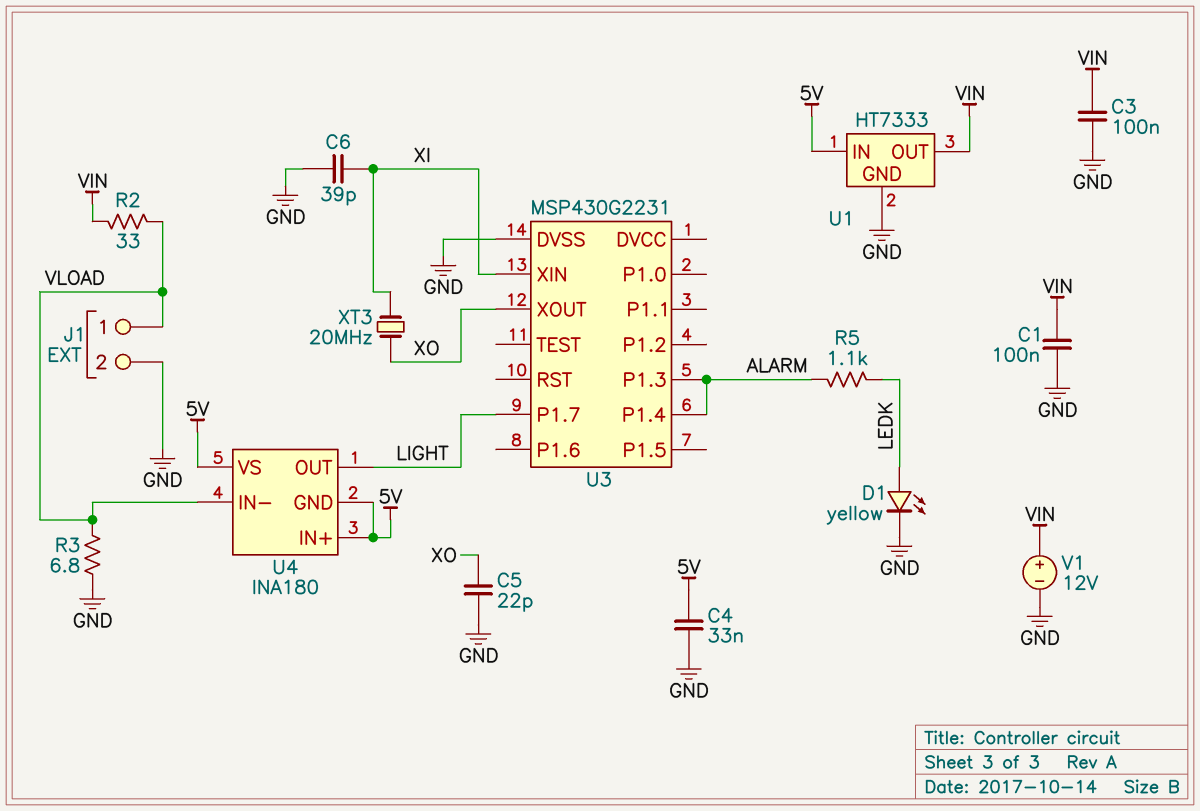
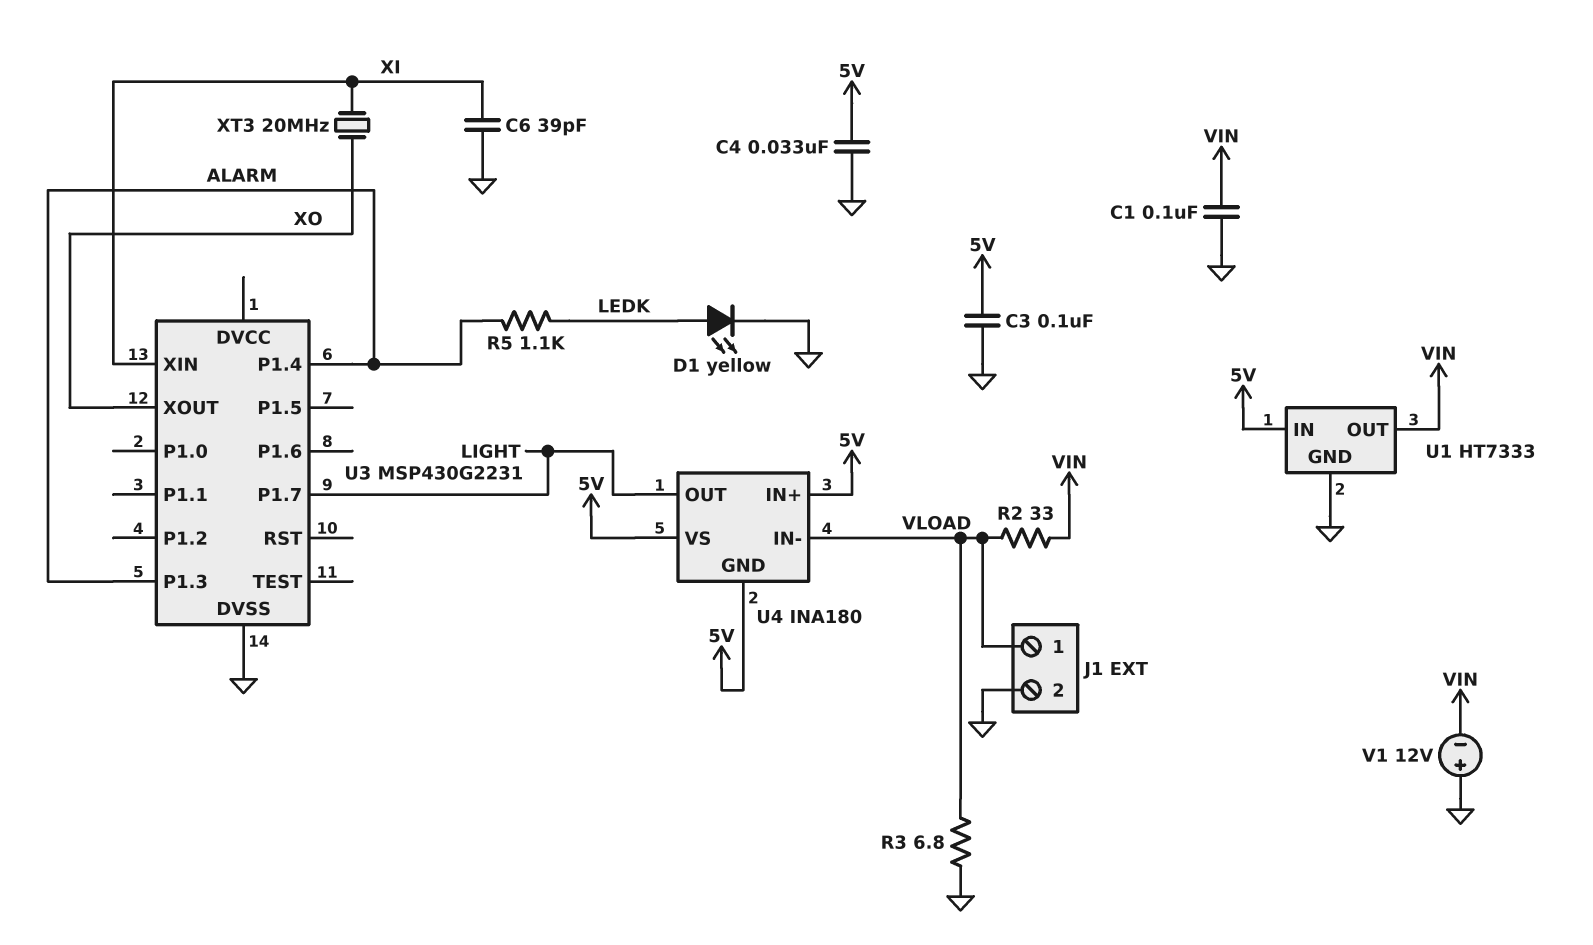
C3: 100nF (GND, VIN) -> 100nF (5V, GND)
C5: 22pF (GND, XO) -> none
V1: 12V (plus VIN, minus GND) -> 12V (plus GND, minus VIN)

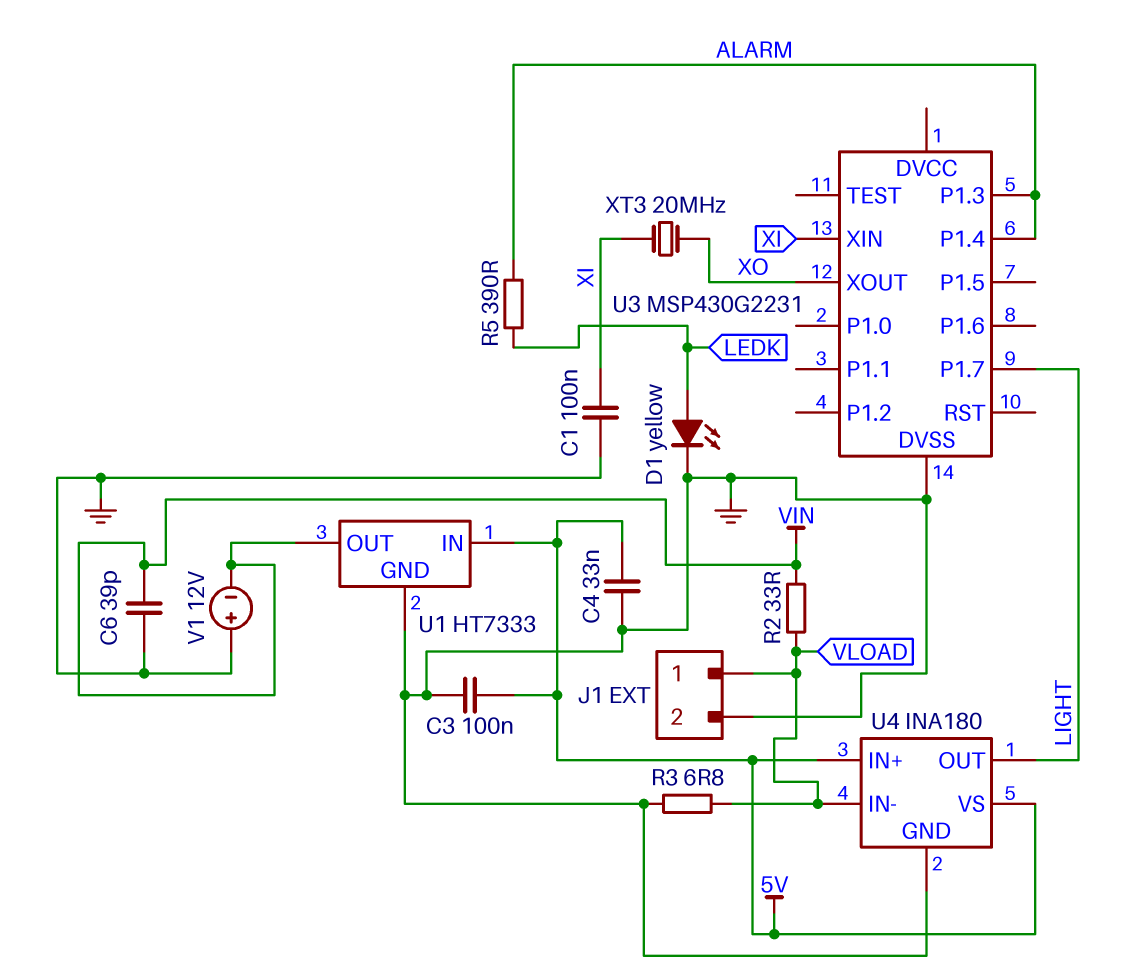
C1: 100nF (GND, VIN) -> 100nF (GND, XI)
C6: 39pF (GND, XI) -> 39pF (GND, VIN)
R5: 1.1k (ALARM, LEDK) -> 390 (ALARM, LEDK)
U4 pin GND: 5V -> GND

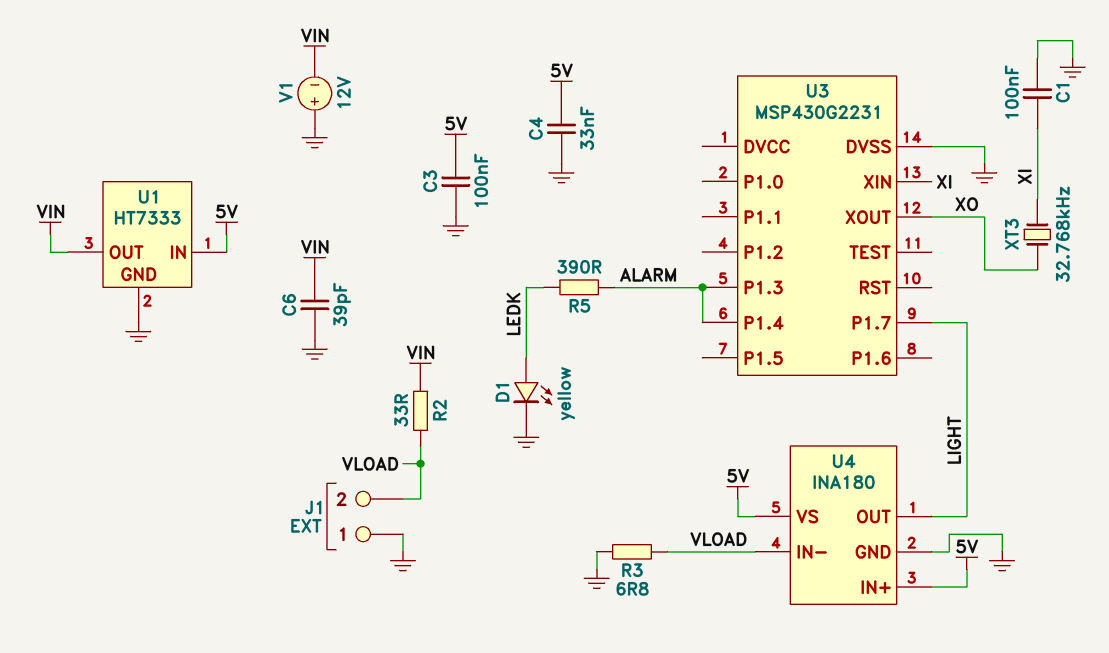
J1 pin 1: VLOAD -> GND
J1 pin 2: GND -> VLOAD
XT3: 20MHz (XI, XO) -> 32.768kHz (XI, XO)

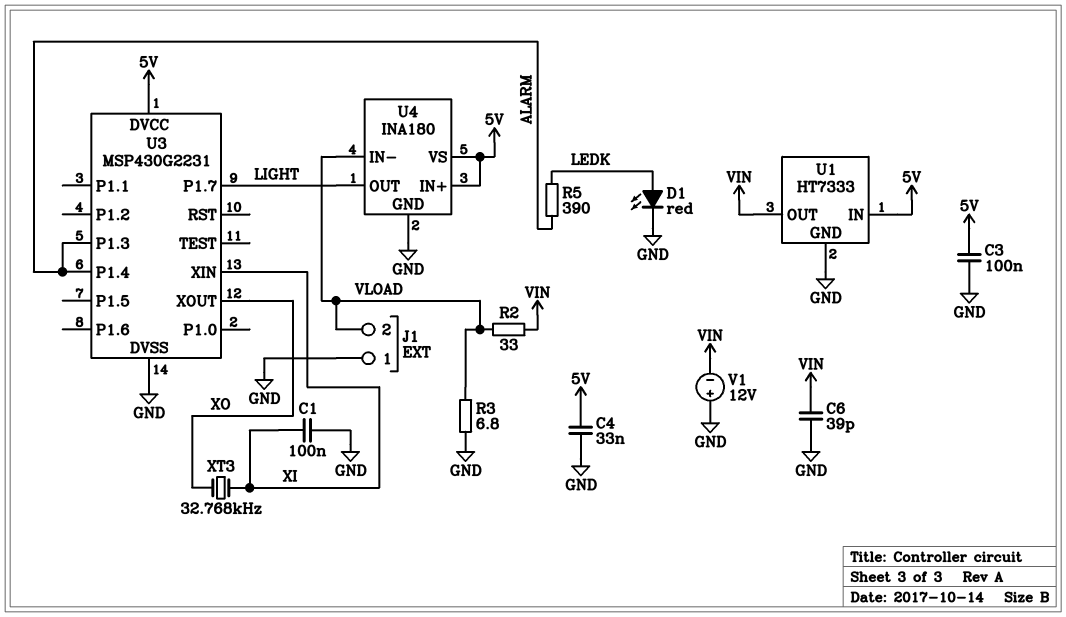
D1: LED yellow (A LEDK, K GND) -> LED red (A LEDK, K GND)
U3 pin DVCC: none -> 5V

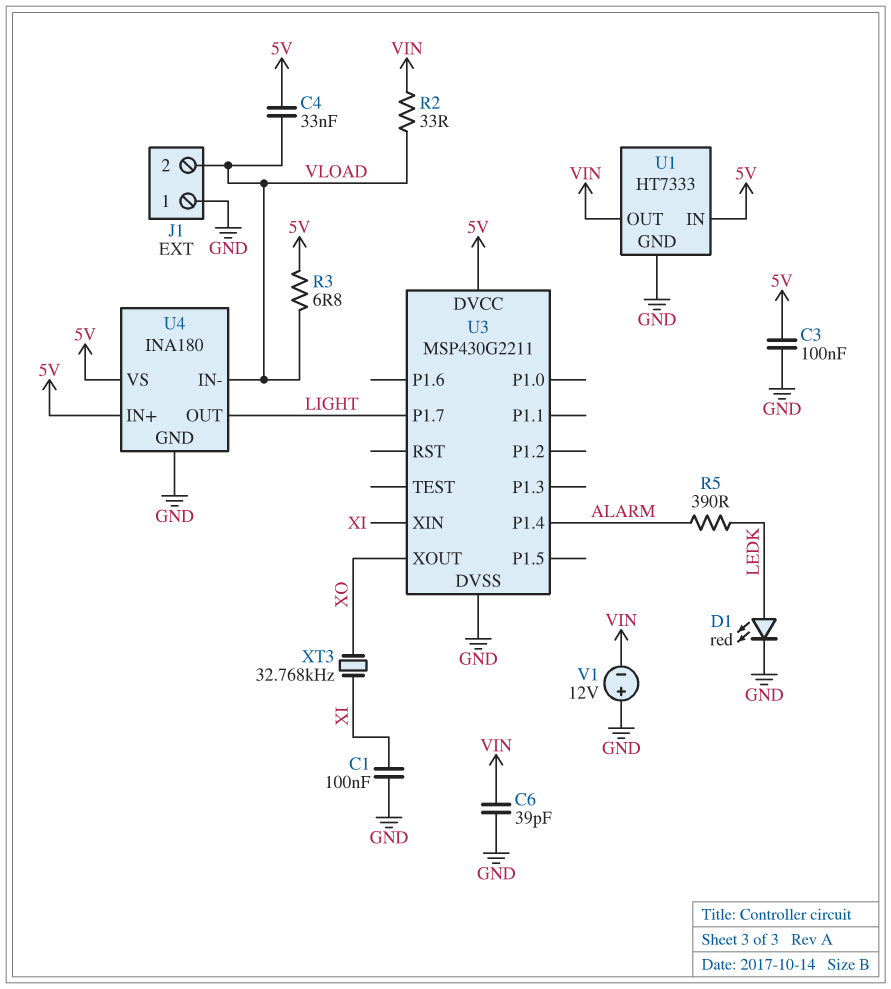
C4: 33nF (5V, GND) -> 33nF (5V, VLOAD)
R3: 6.8 (GND, VLOAD) -> 6.8 (5V, VLOAD)
U3: MSP430G2231 -> MSP430G2211
U3 pin P1.3: ALARM -> none

